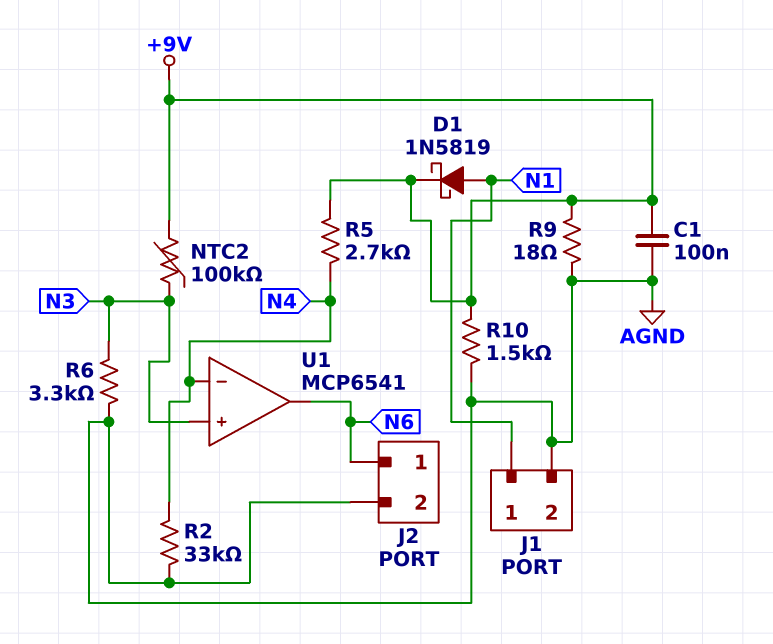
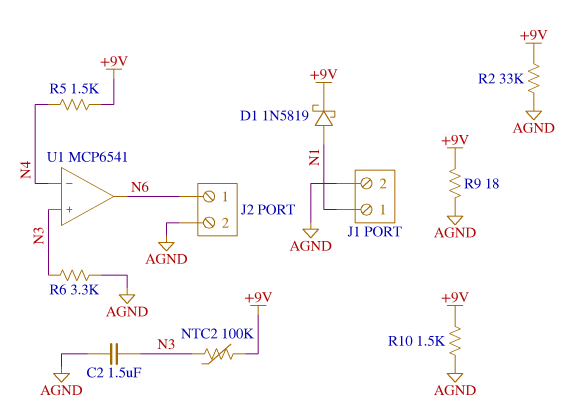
C1: 100nF (+9V, AGND) -> none
C2: none -> 1.5uF (AGND, N3)
R2: 33k (AGND, N4) -> 33k (+9V, AGND)
R5: 2.7k (+9V, N4) -> 1.5k (+9V, N4)

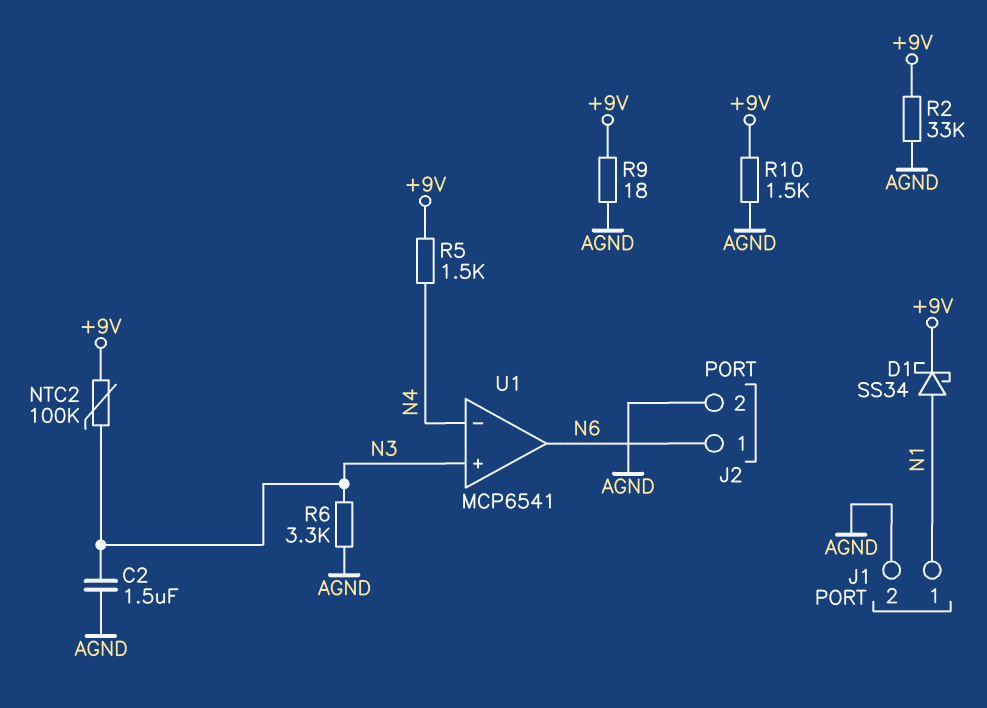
D1: schottky 1N5819 (A N1, K +9V) -> schottky SS34 (A N1, K +9V)

